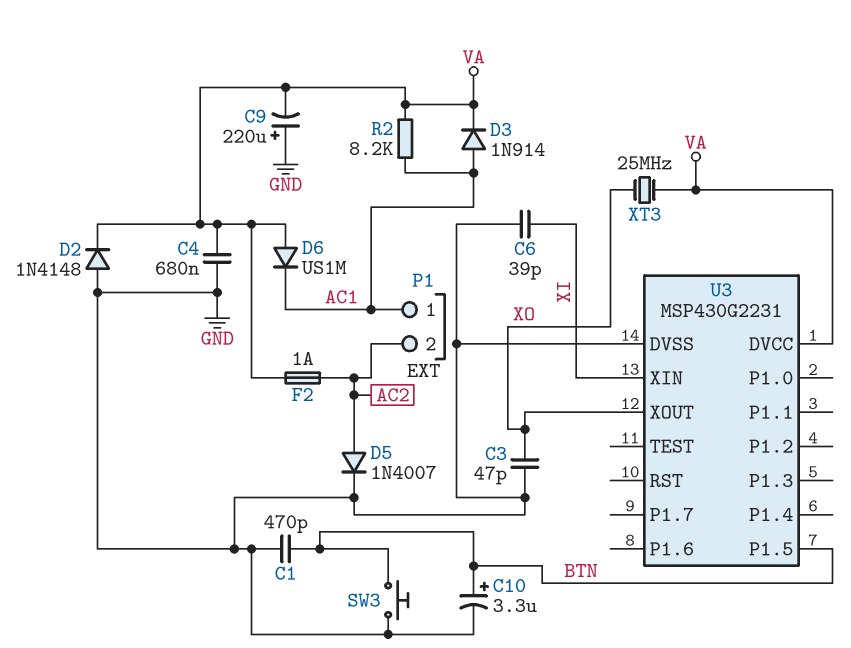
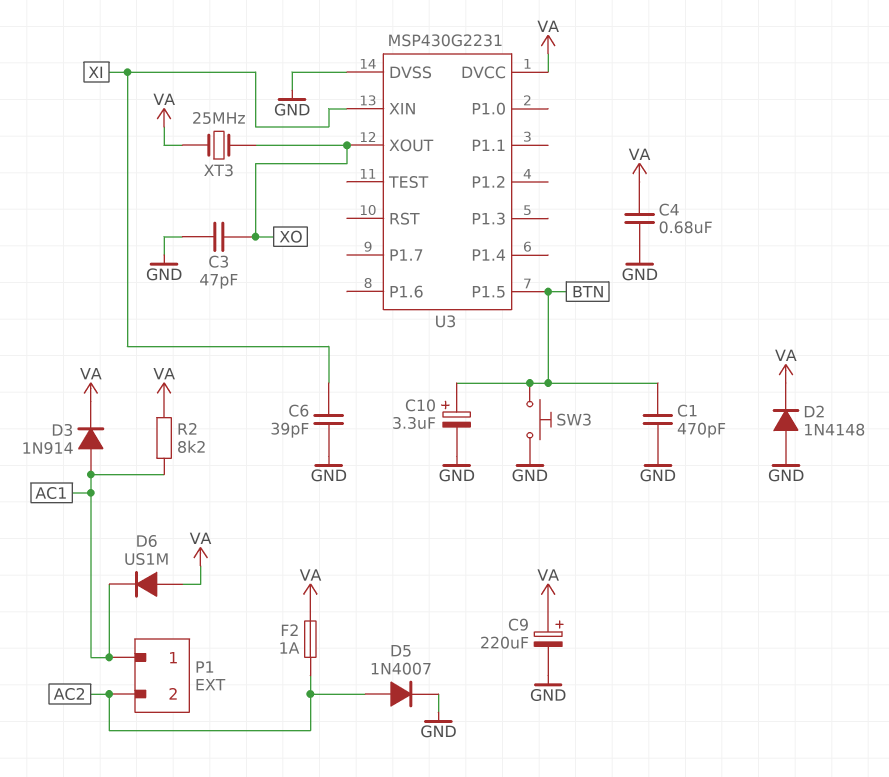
C9: 220uF (plus GND, minus VA) -> 220uF (plus VA, minus GND)

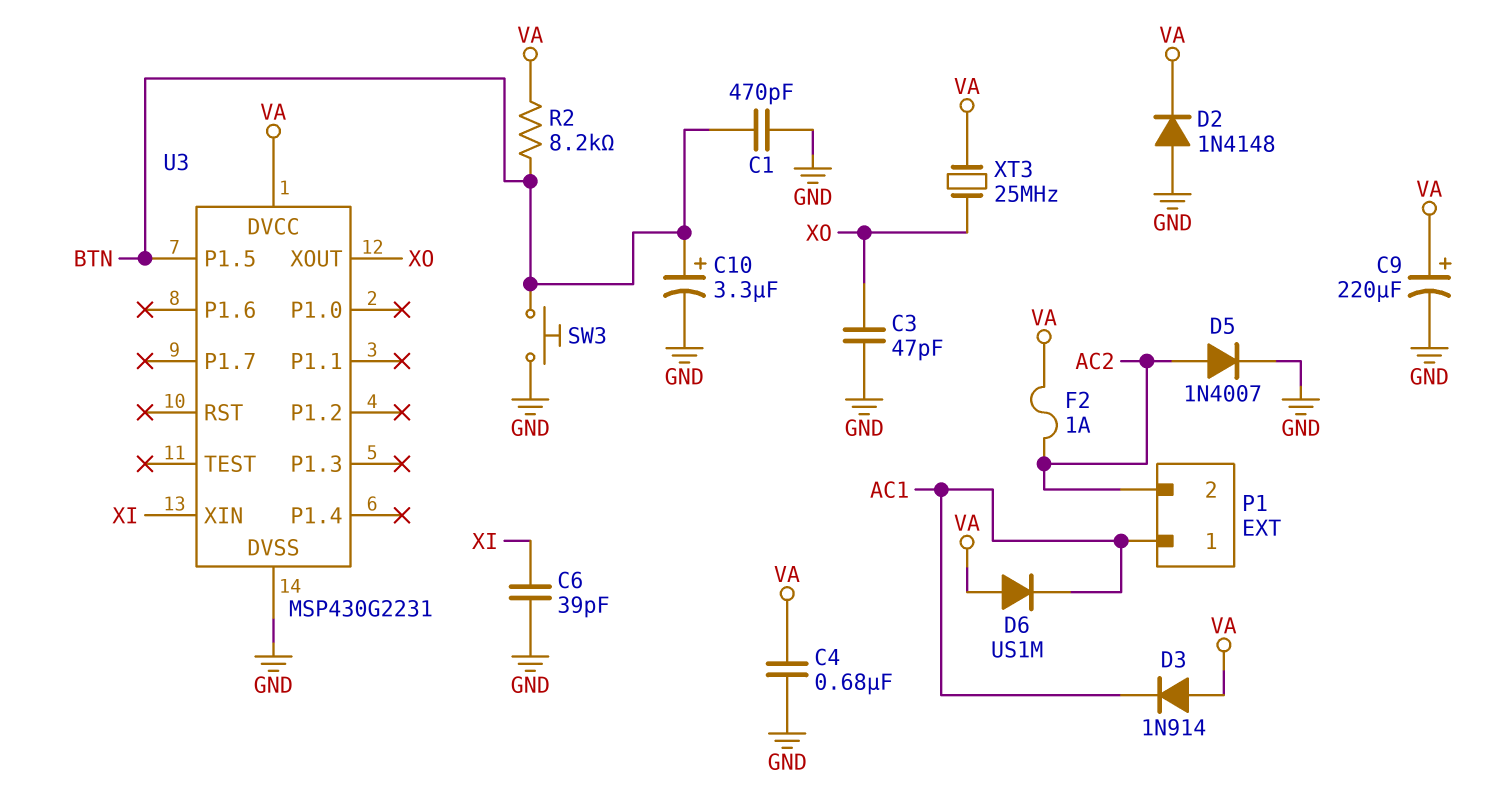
D3: diode 1N914 (A AC1, K VA) -> diode 1N914 (A VA, K AC1)
R2: 8.2k (AC1, VA) -> 8.2k (BTN, VA)

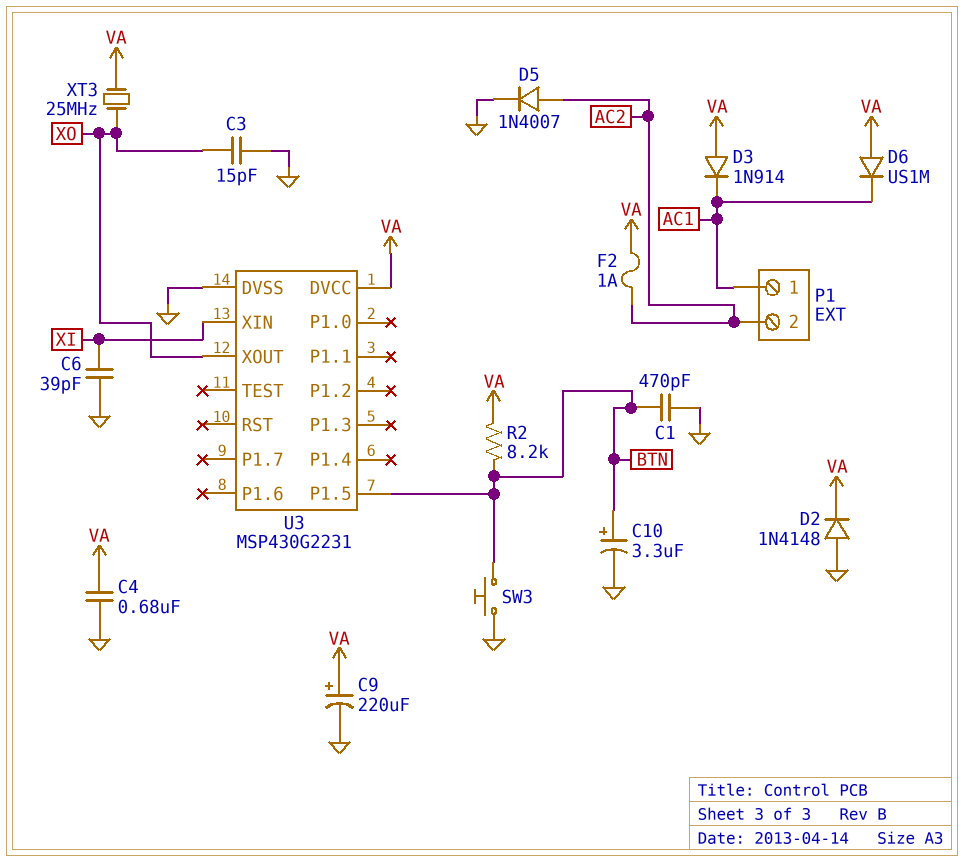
C3: 47pF (GND, XO) -> 15pF (GND, XO)

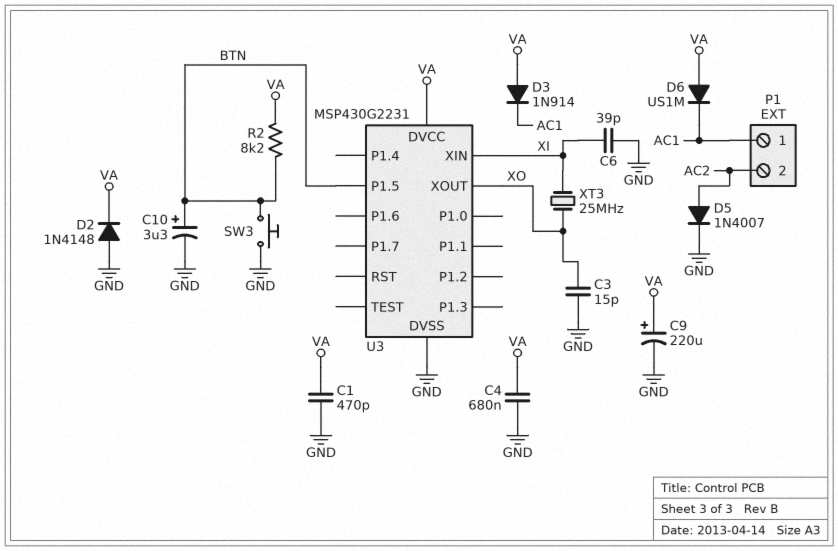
C1: 470pF (BTN, GND) -> 470pF (GND, VA)
F2: 1A (AC2, VA) -> none
XT3: 25MHz (VA, XO) -> 25MHz (XI, XO)

